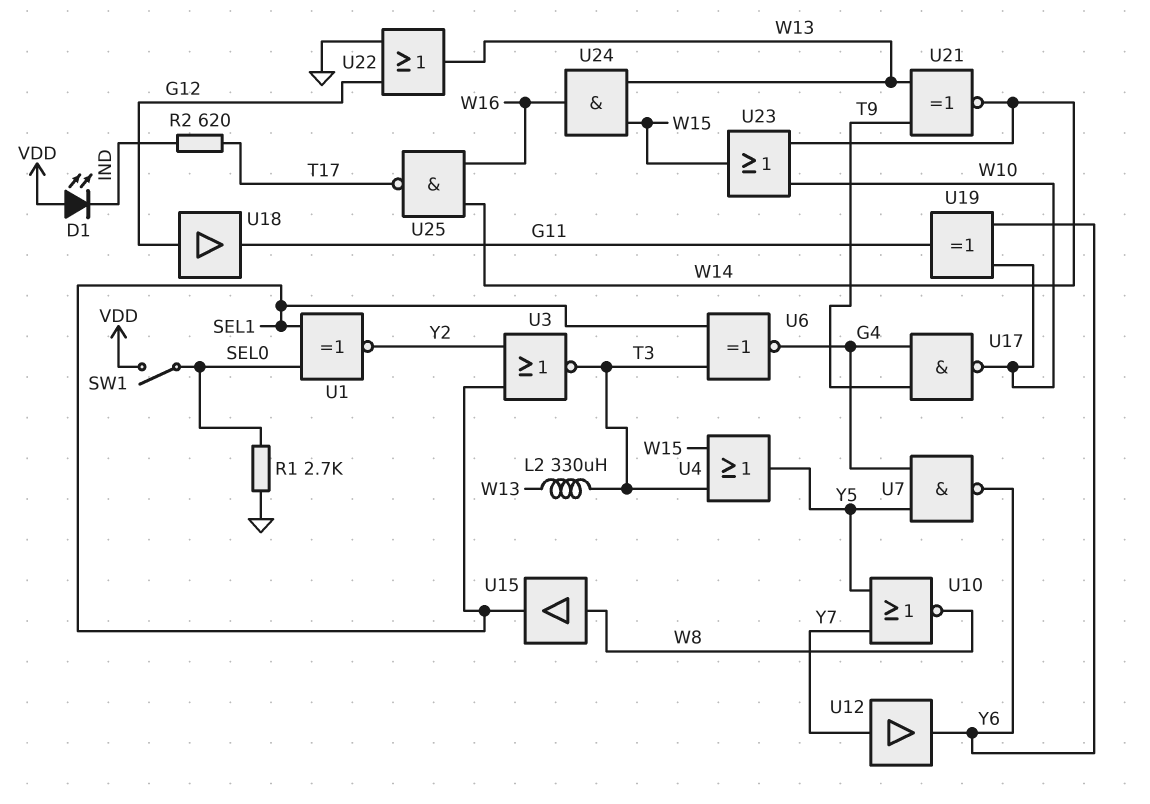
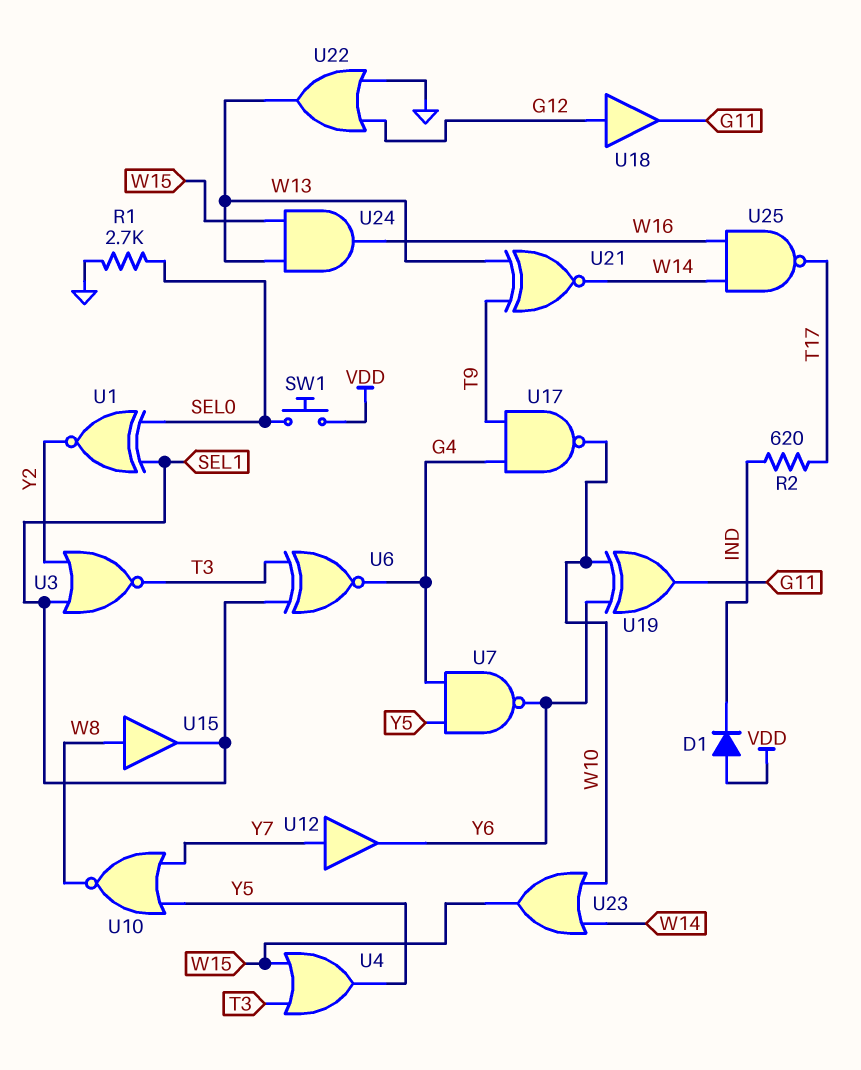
D1: LED (A VDD, K IND) -> diode (A VDD, K IND)
L2: 330uH (T3, W13) -> none
SW1: switch (SEL0, VDD) -> button (SEL0, VDD)

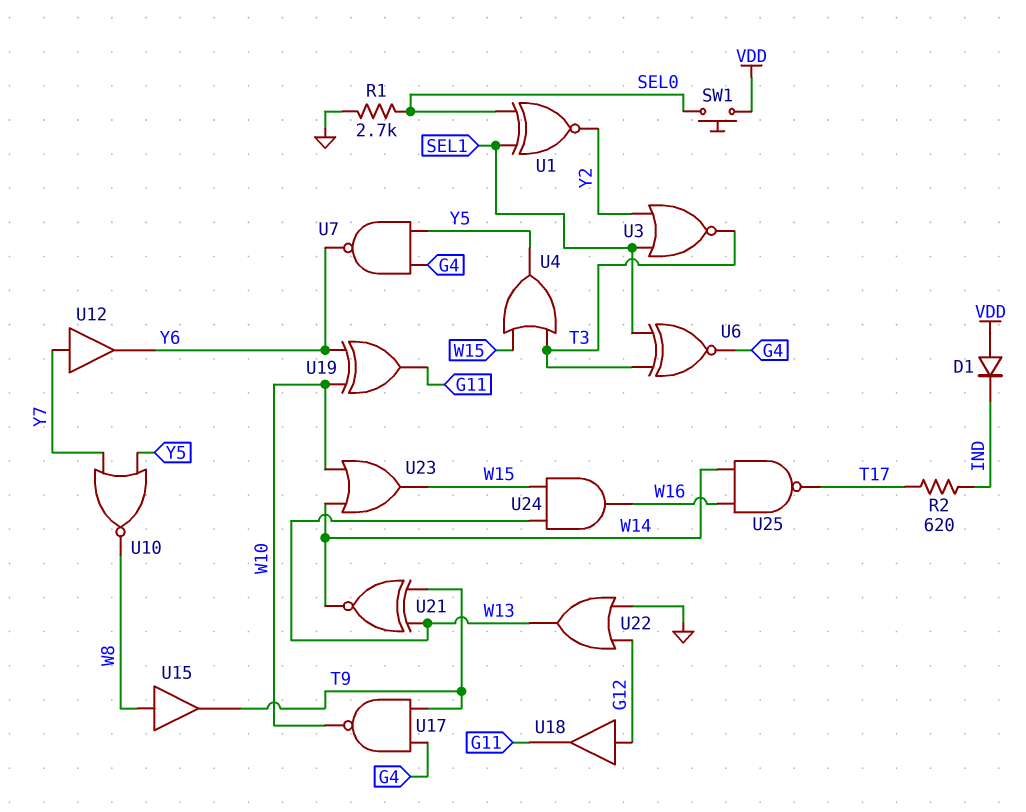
U15: buffer (in W8, out SEL1) -> buffer (in W8, out T9)

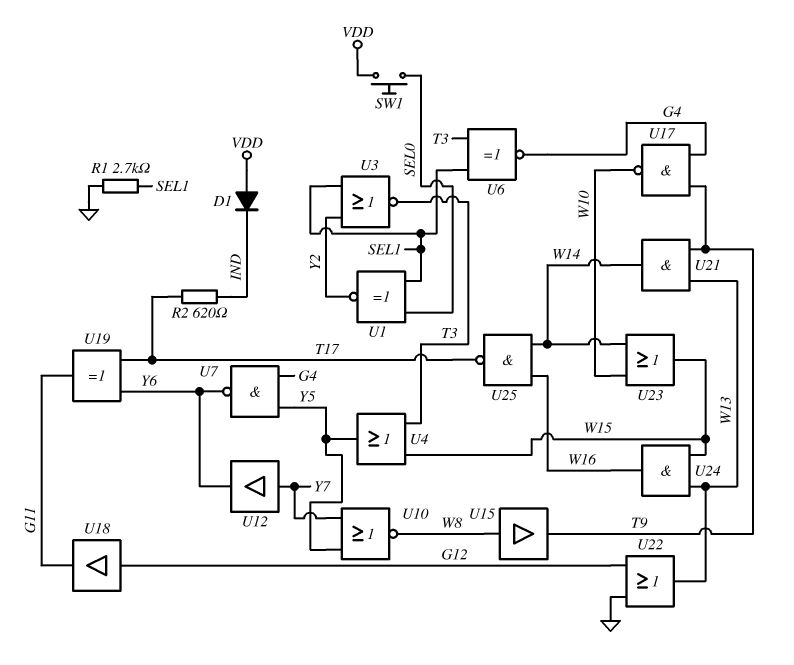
R1: 2.7k (GND, SEL0) -> 2.7k (GND, SEL1)
U19: XOR (in W10, in Y6, out G11) -> XOR (in T17, in Y6, out G11)
U21: XNOR (in T9, in W13, out W14) -> AND (in T9, in W13, out W14)

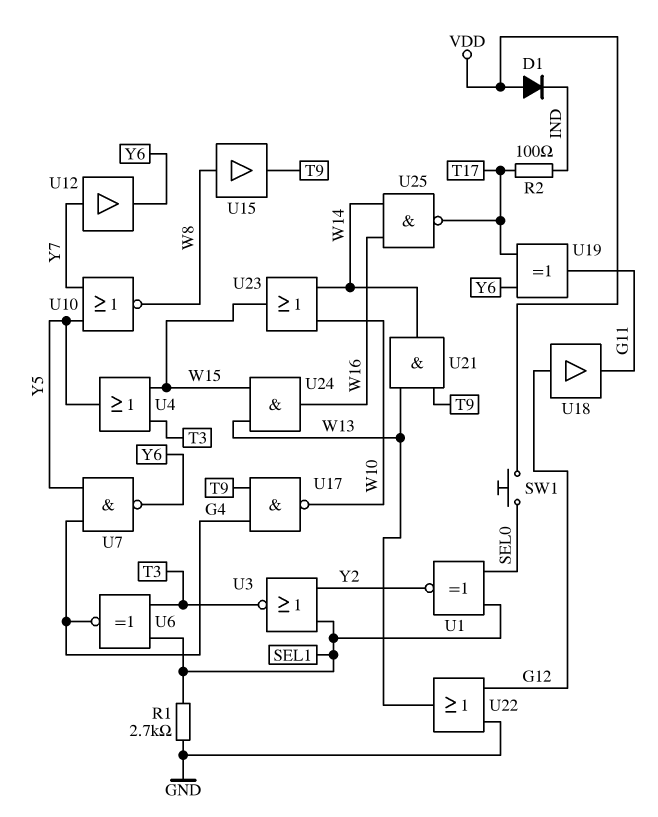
R2: 620 (IND, T17) -> 100 (IND, T17)

